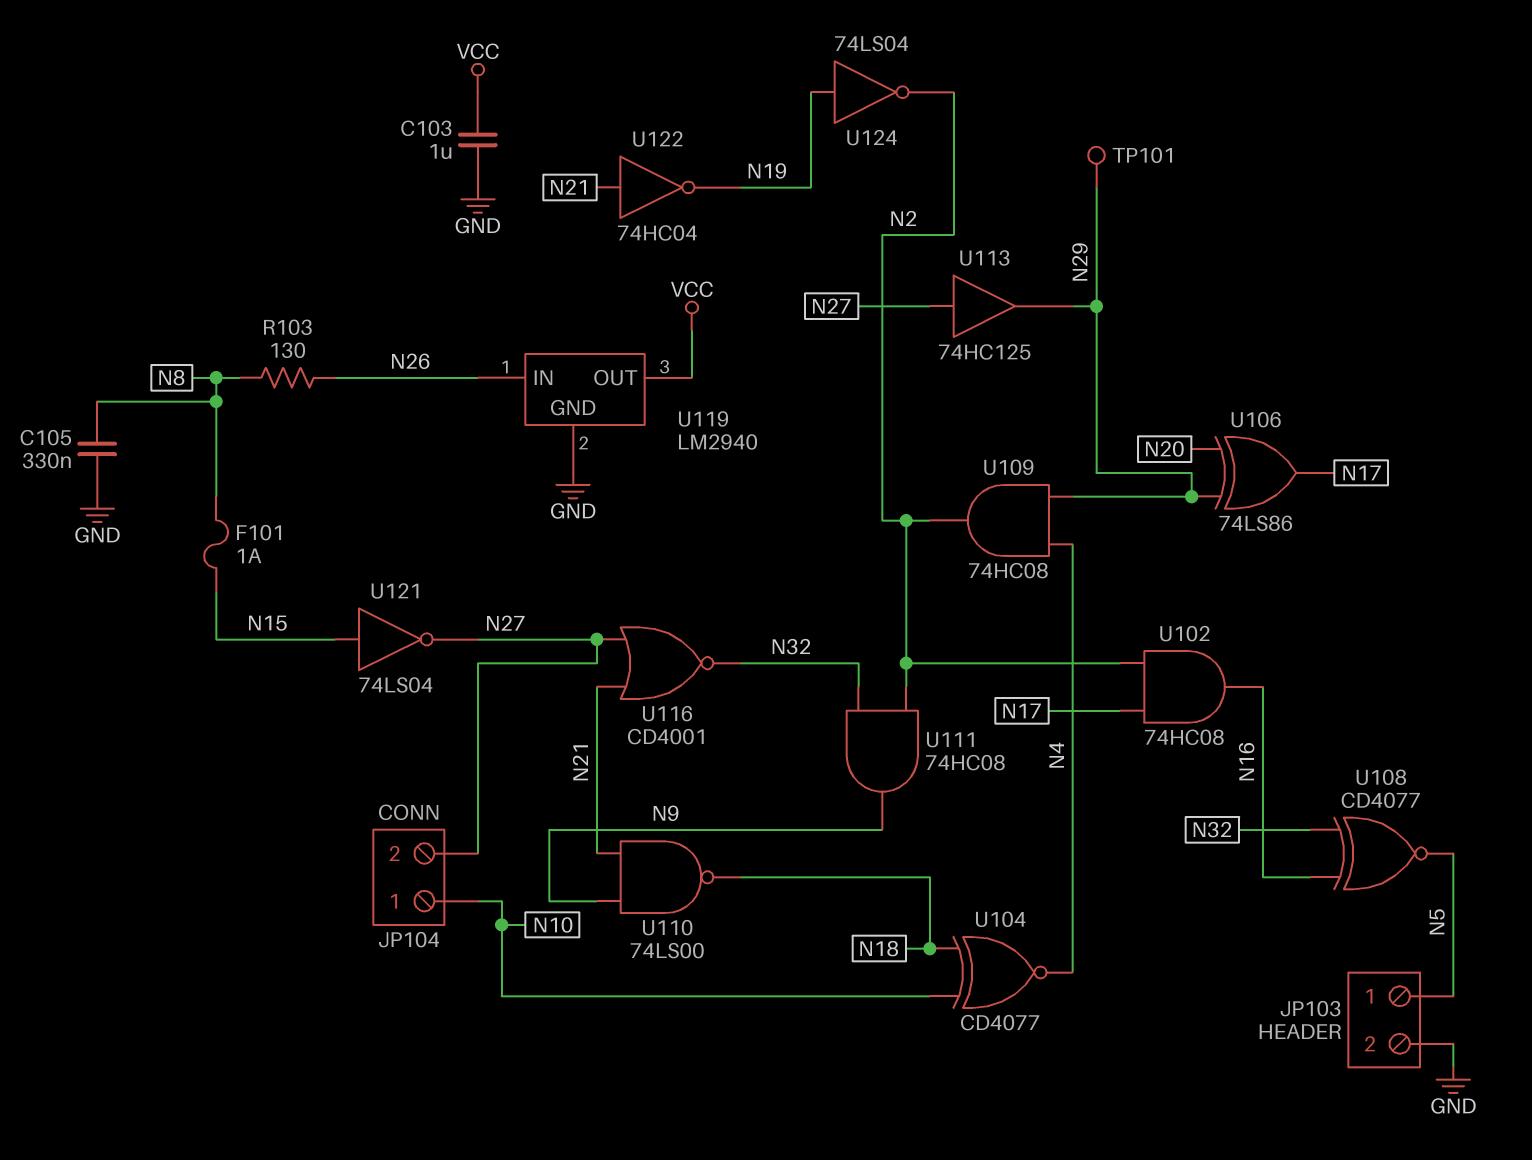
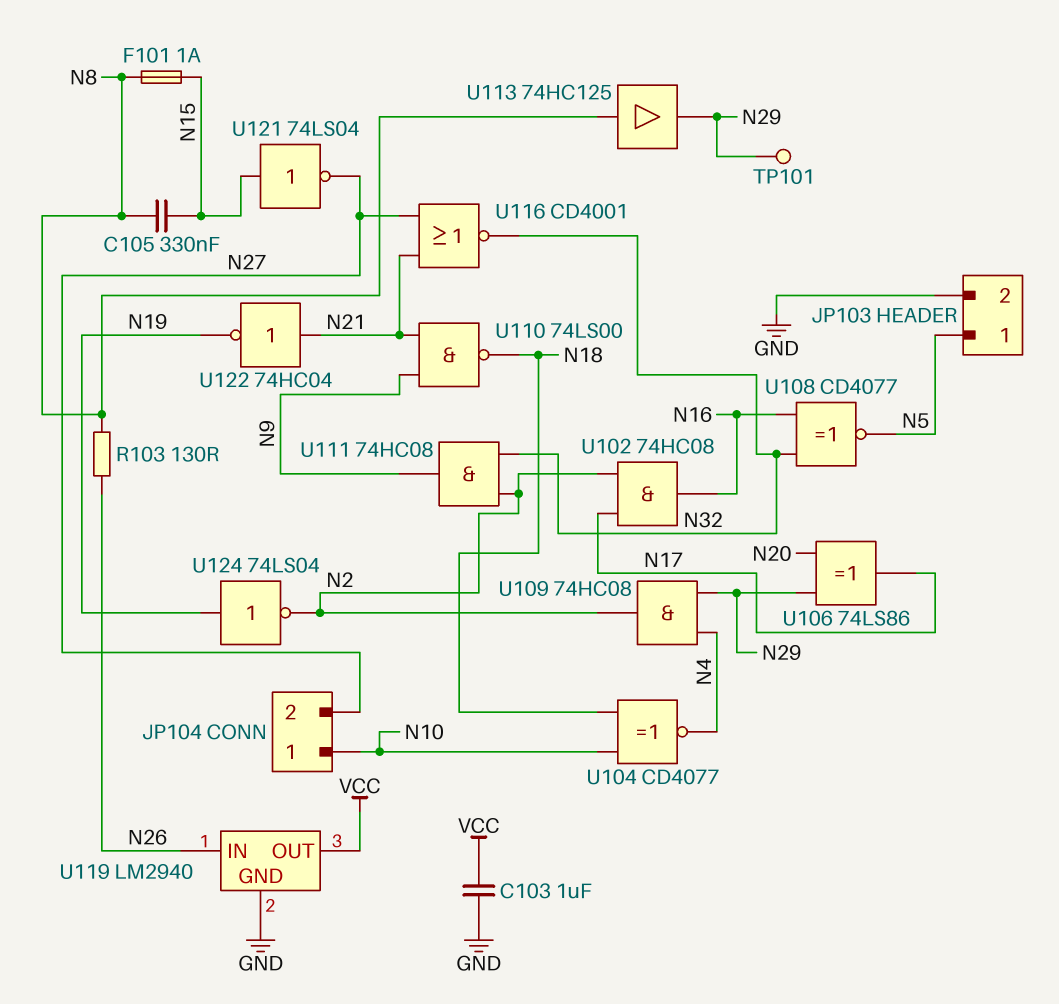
C105: 330nF (GND, N8) -> 330nF (N8, N15)
U113: buffer 74HC125 (in N27, out N29) -> buffer 74HC125 (in N8, out N29)

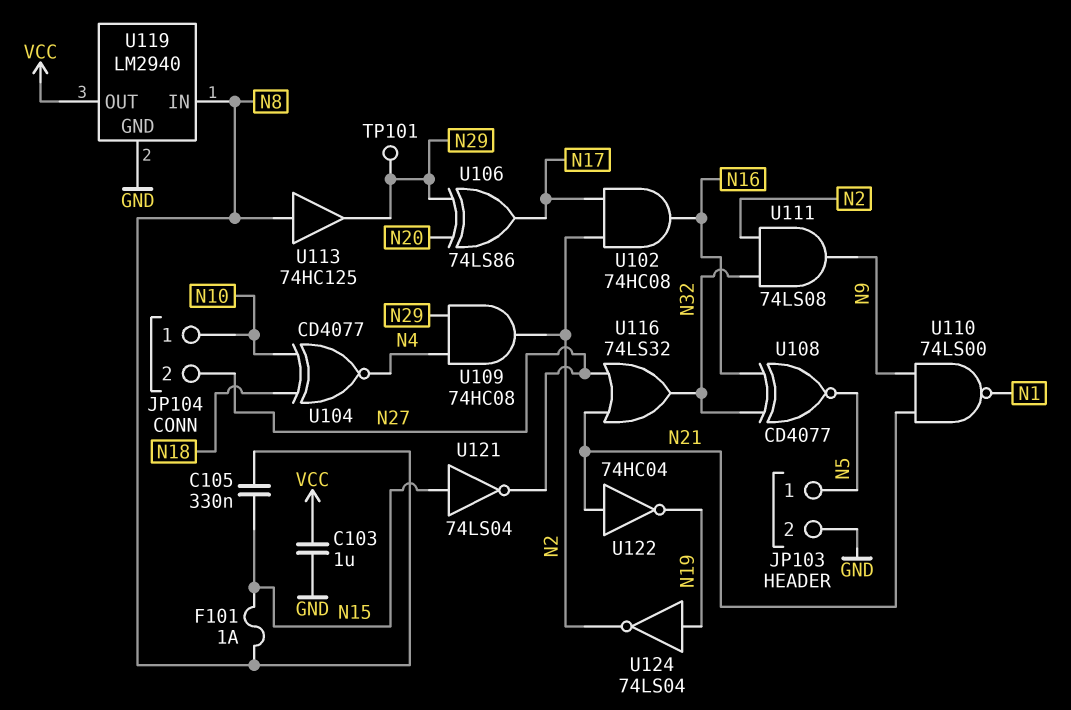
R103: 130 (N8, N26) -> none
U110: NAND 74LS00 (in N9, in N21, out N18) -> NAND 74LS00 (in N9, in N21, out N1)
U111: AND 74HC08 (in N2, in N32, out N9) -> AND 74LS08 (in N2, in N32, out N9)
U116: NOR CD4001 (in N21, in N27, out N32) -> OR 74LS32 (in N21, in N27, out N32)
U119 pin IN: N26 -> N8

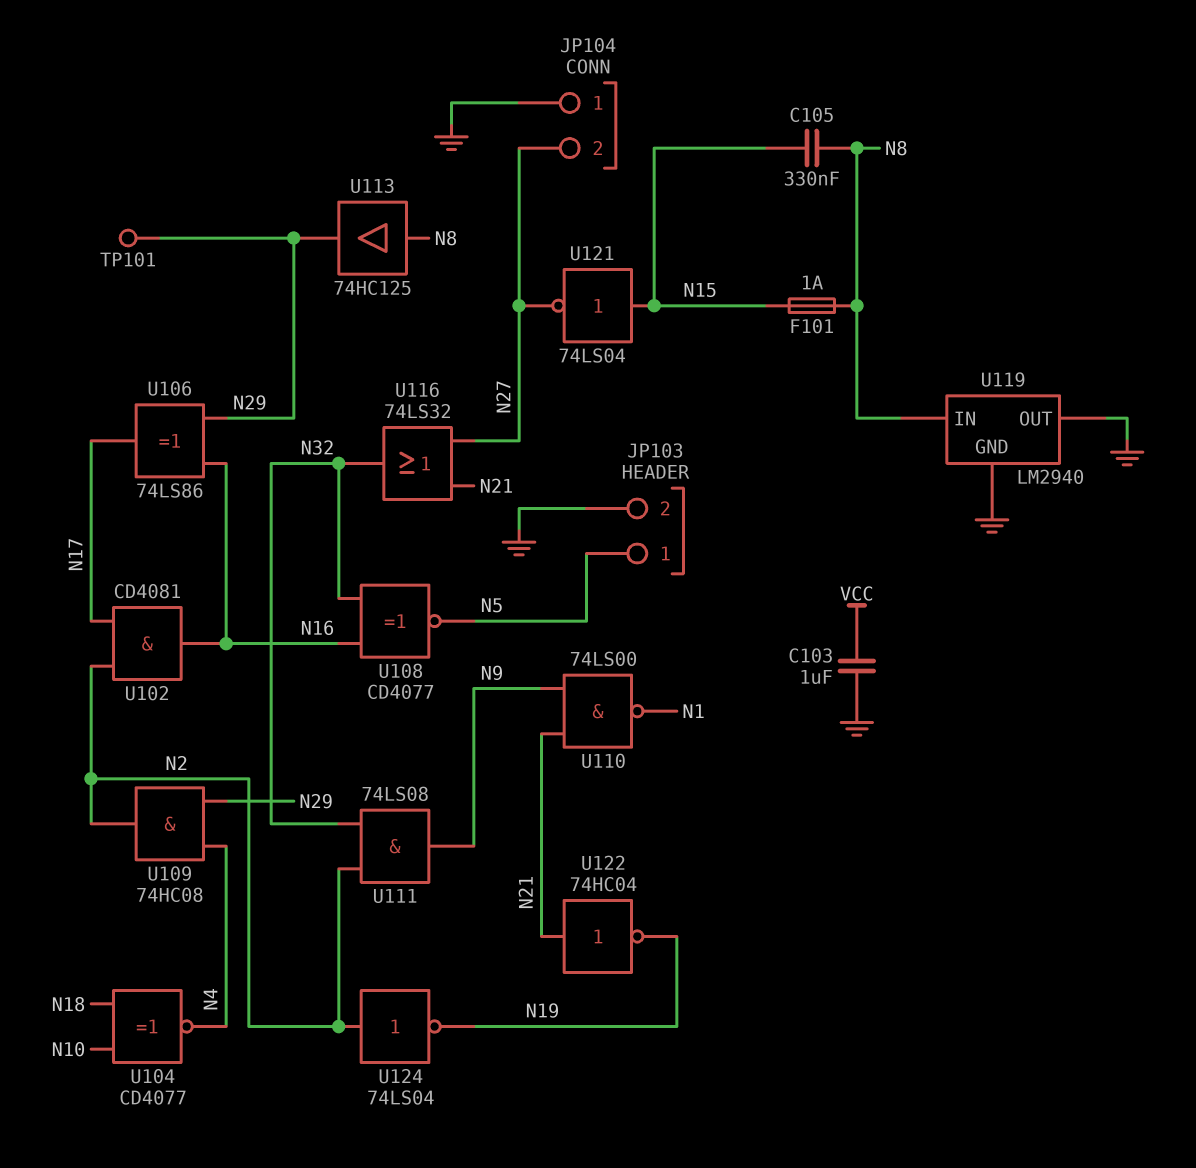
JP104 pin 1: N10 -> GND
U102: AND 74HC08 (in N2, in N17, out N16) -> AND CD4081 (in N2, in N17, out N16)
U106: XOR 74LS86 (in N20, in N29, out N17) -> XOR 74LS86 (in N16, in N29, out N17)
U119 pin OUT: VCC -> GND
U124: NOT 74LS04 (in N19, out N2) -> NOT 74LS04 (in N2, out N19)

